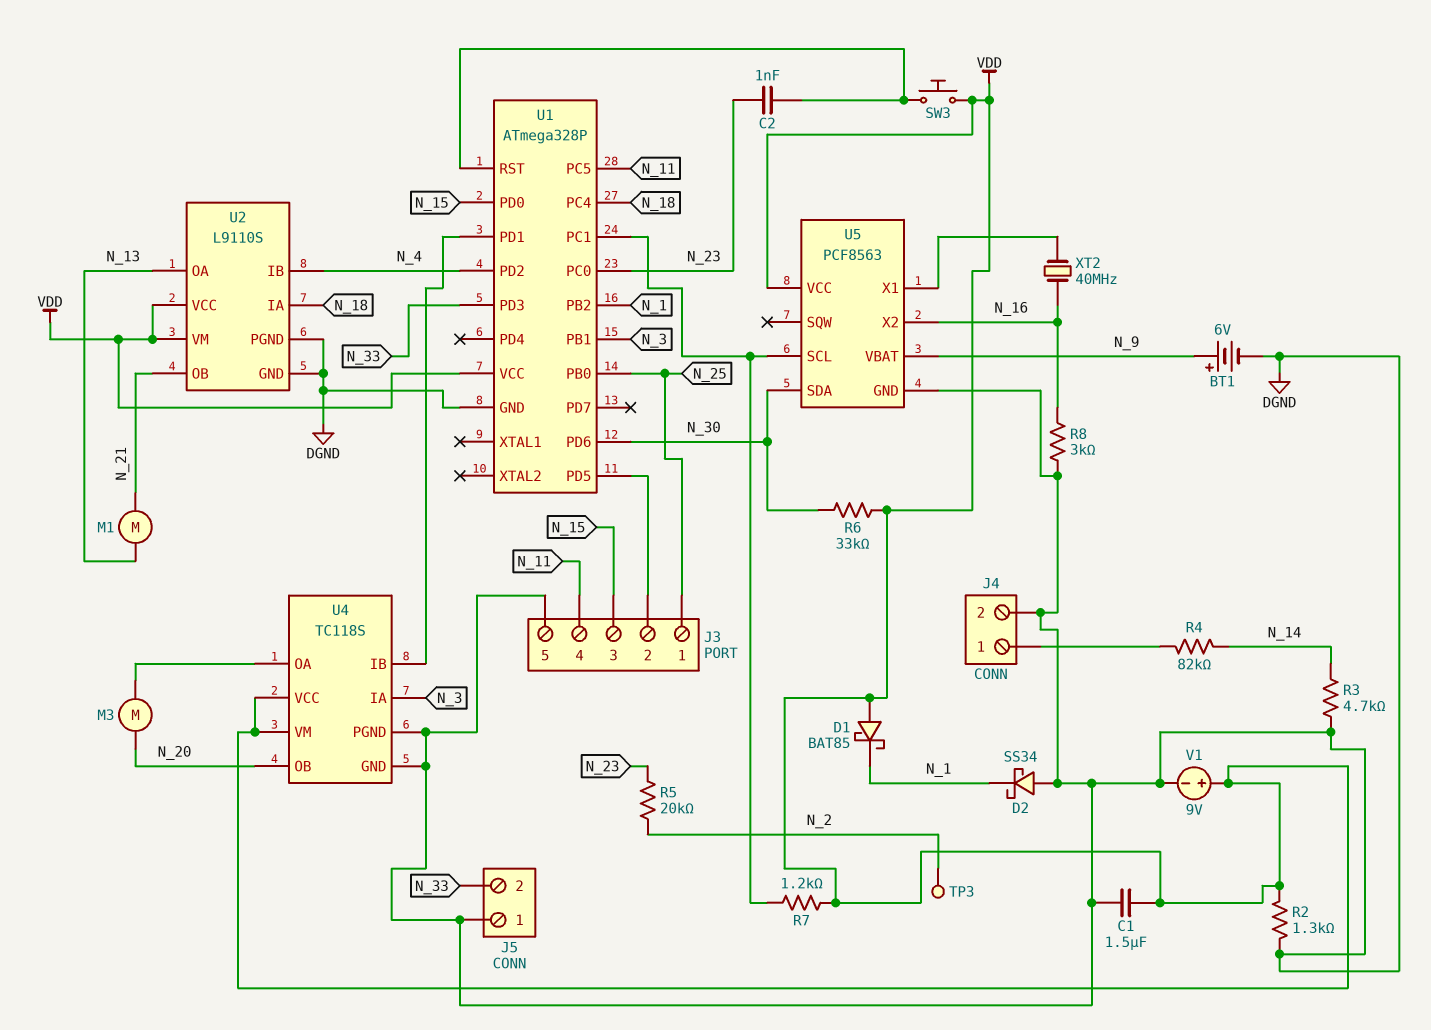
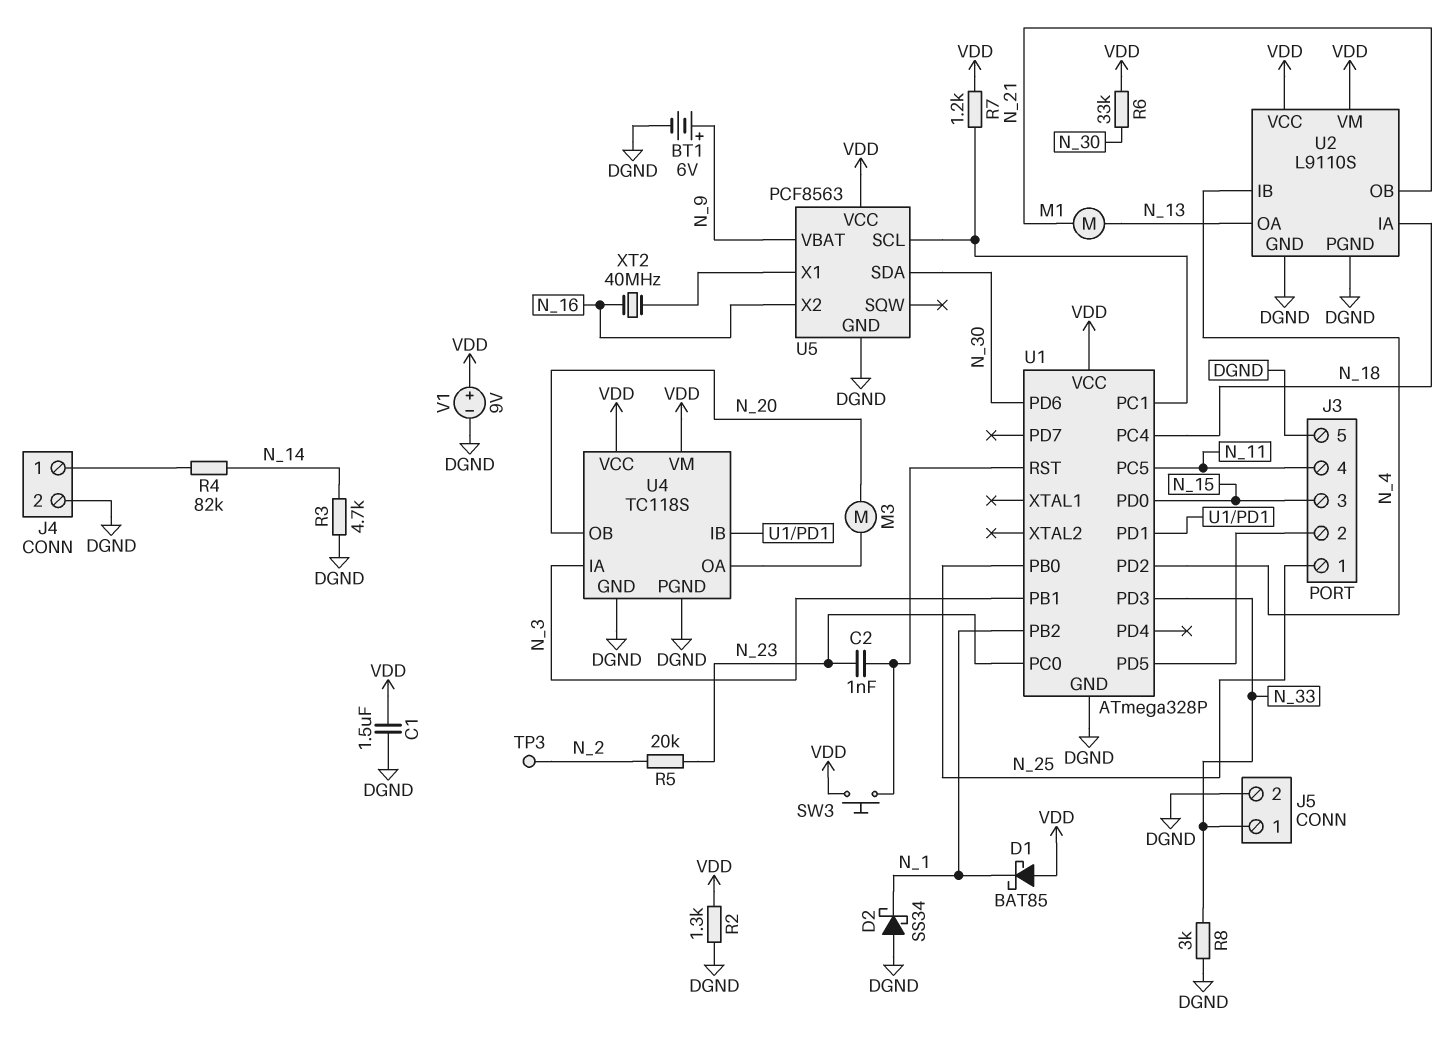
J5 pin 1: DGND -> N_33
J5 pin 2: N_33 -> DGND
R8: 3k (DGND, N_16) -> 3k (DGND, N_33)

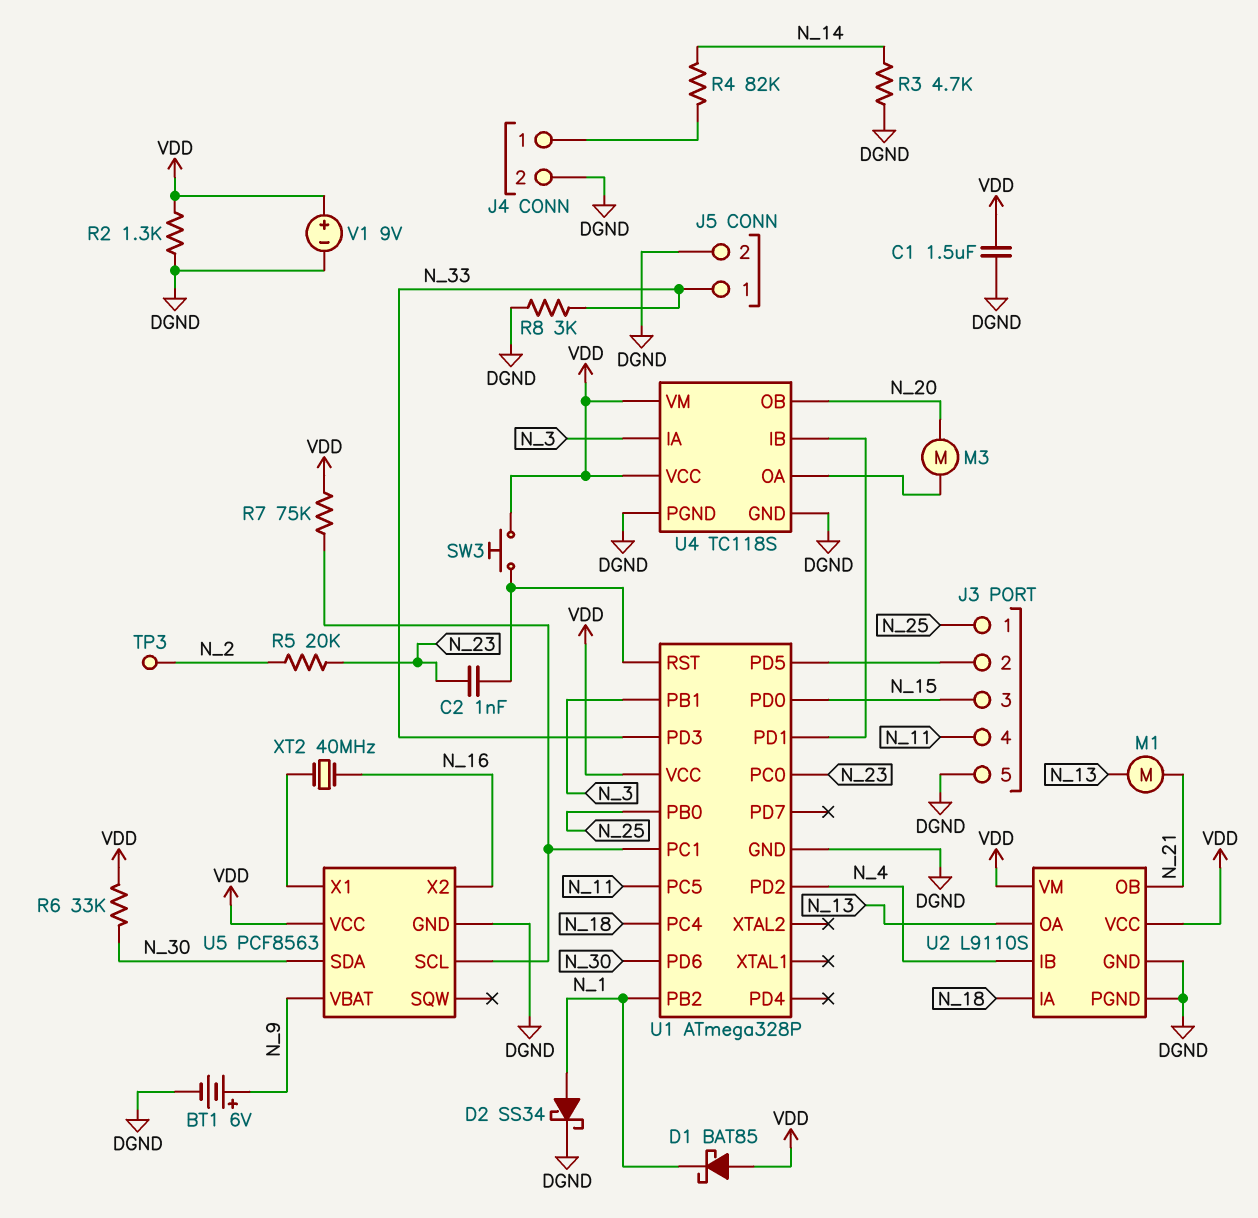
D2: schottky SS34 (A DGND, K N_1) -> schottky SS34 (A N_1, K DGND)
R7: 1.2k (U1/PC1, VDD) -> 75k (U1/PC1, VDD)

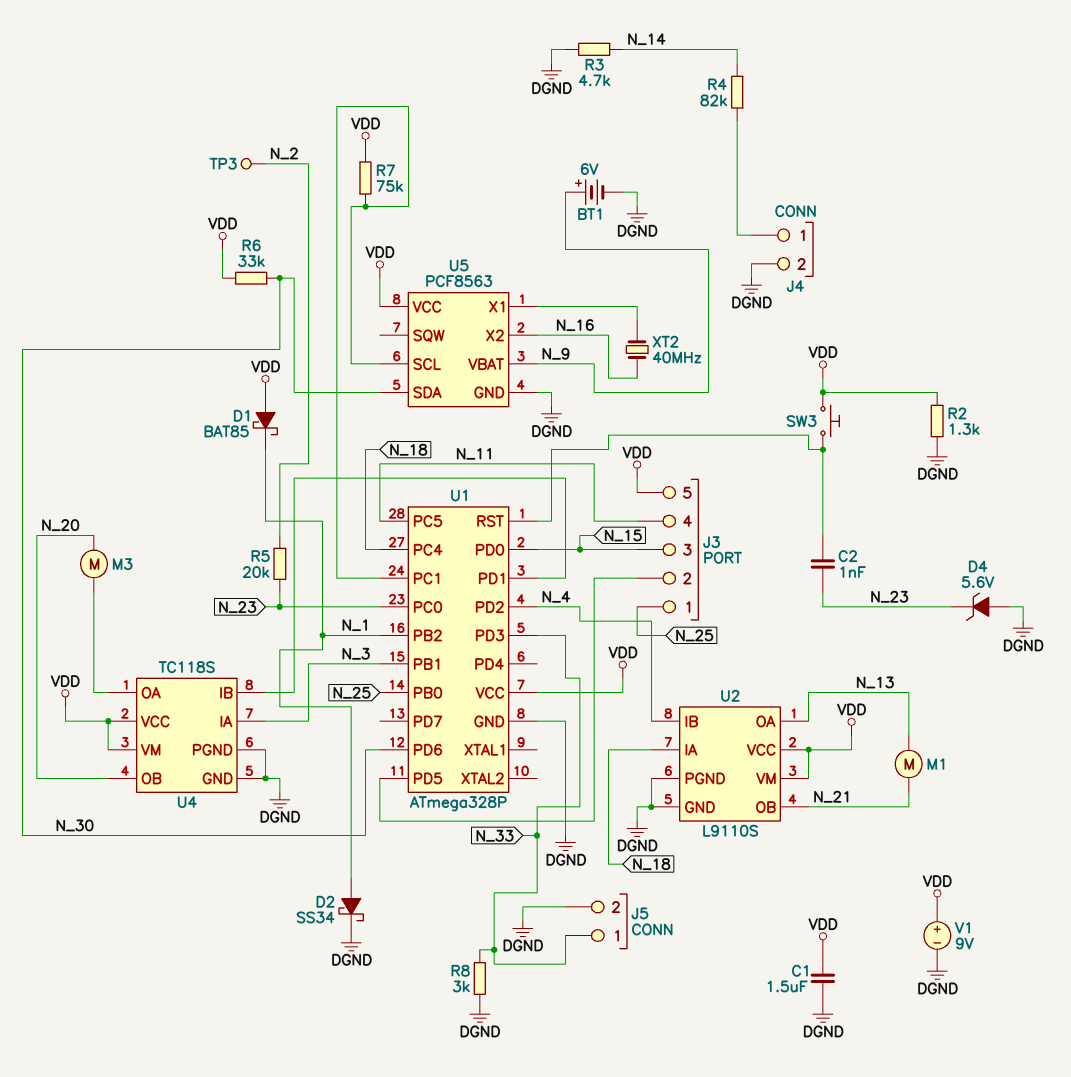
D4: none -> zener 5.6V (A DGND, K N_23)
J3 pin 5: DGND -> VDD

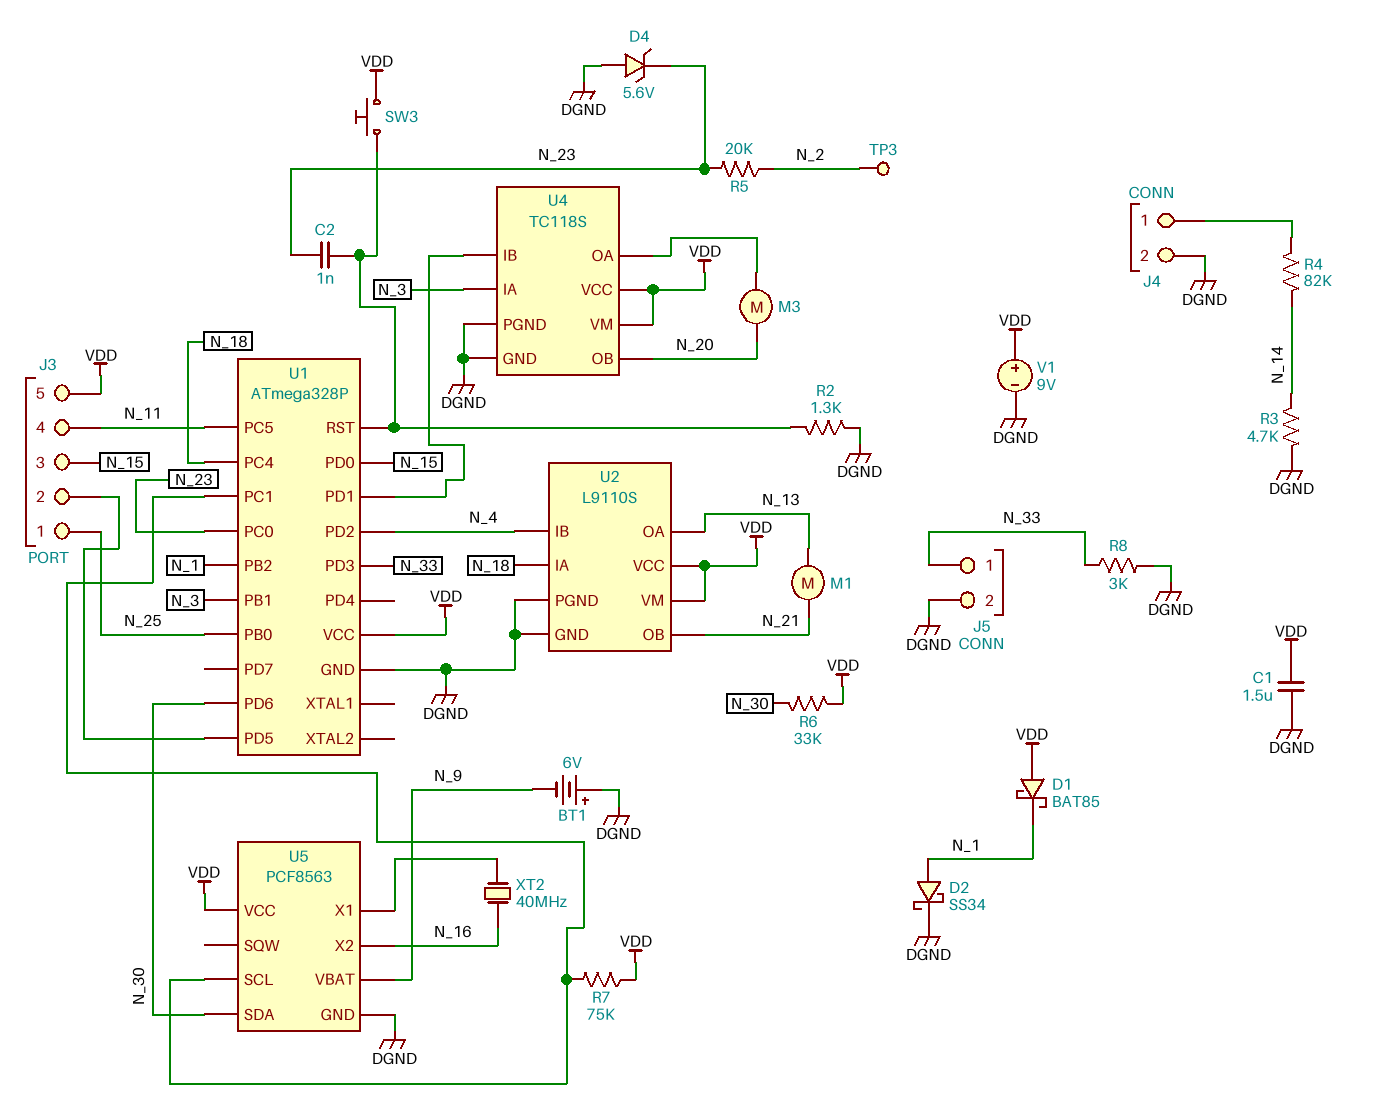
BT1: 6V (plus N_9, minus DGND) -> 6V (plus DGND, minus N_9)
R2: 1.3k (DGND, VDD) -> 1.3k (DGND, U1/RST)

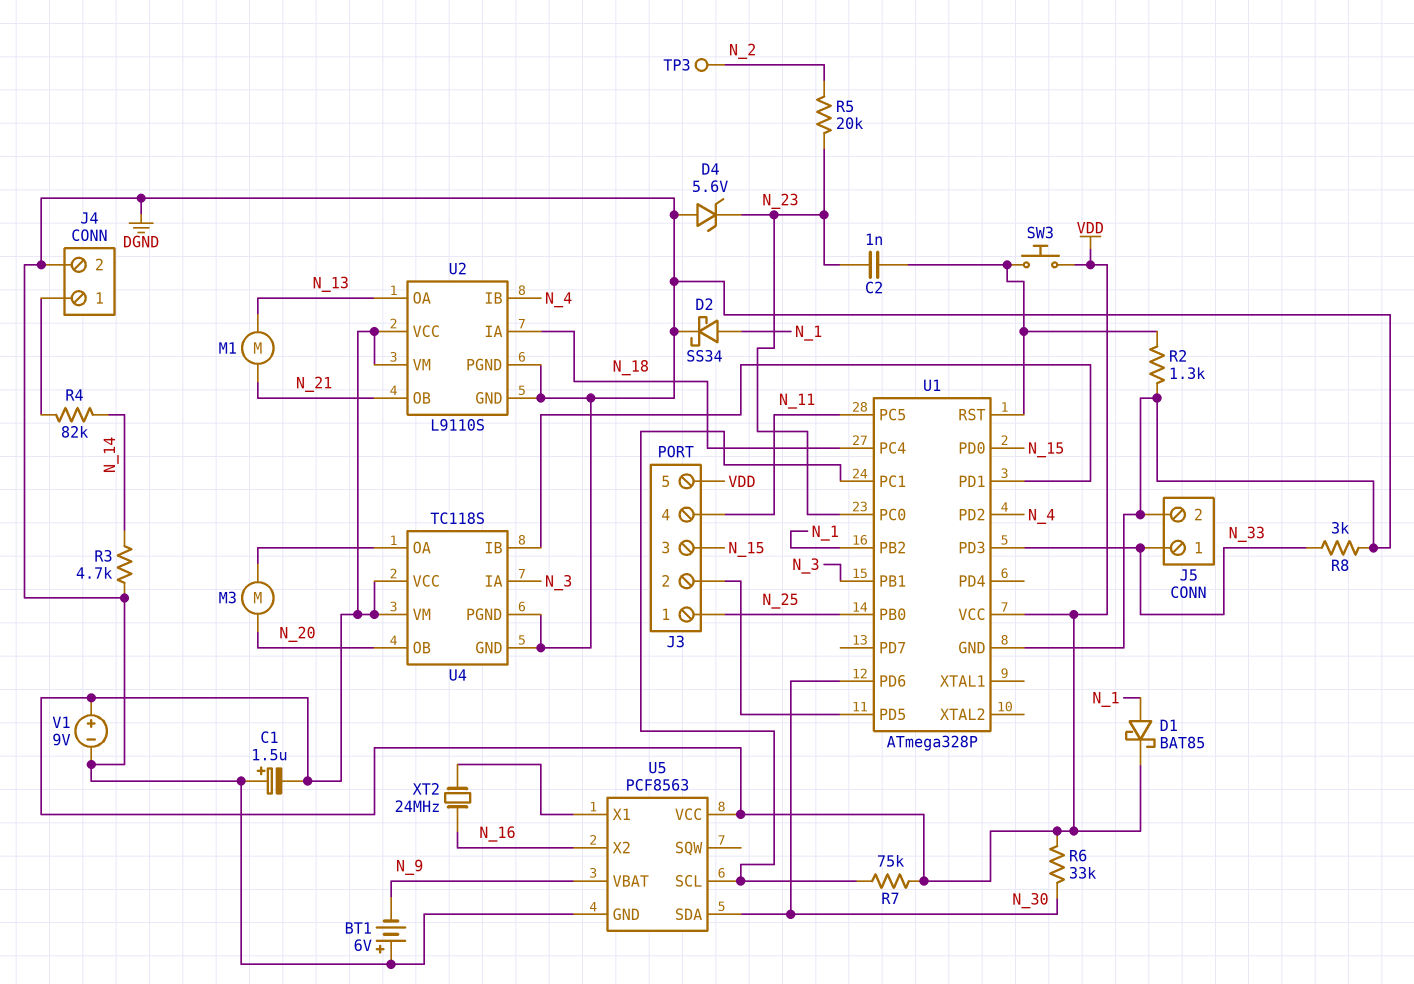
C1: 1.5uF (DGND, VDD) -> 1.5uF (plus DGND, minus VDD)
D1: schottky BAT85 (A VDD, K N_1) -> schottky BAT85 (A N_1, K VDD)
XT2: 40MHz (N_16, U5/X1) -> 24MHz (N_16, U5/X1)

